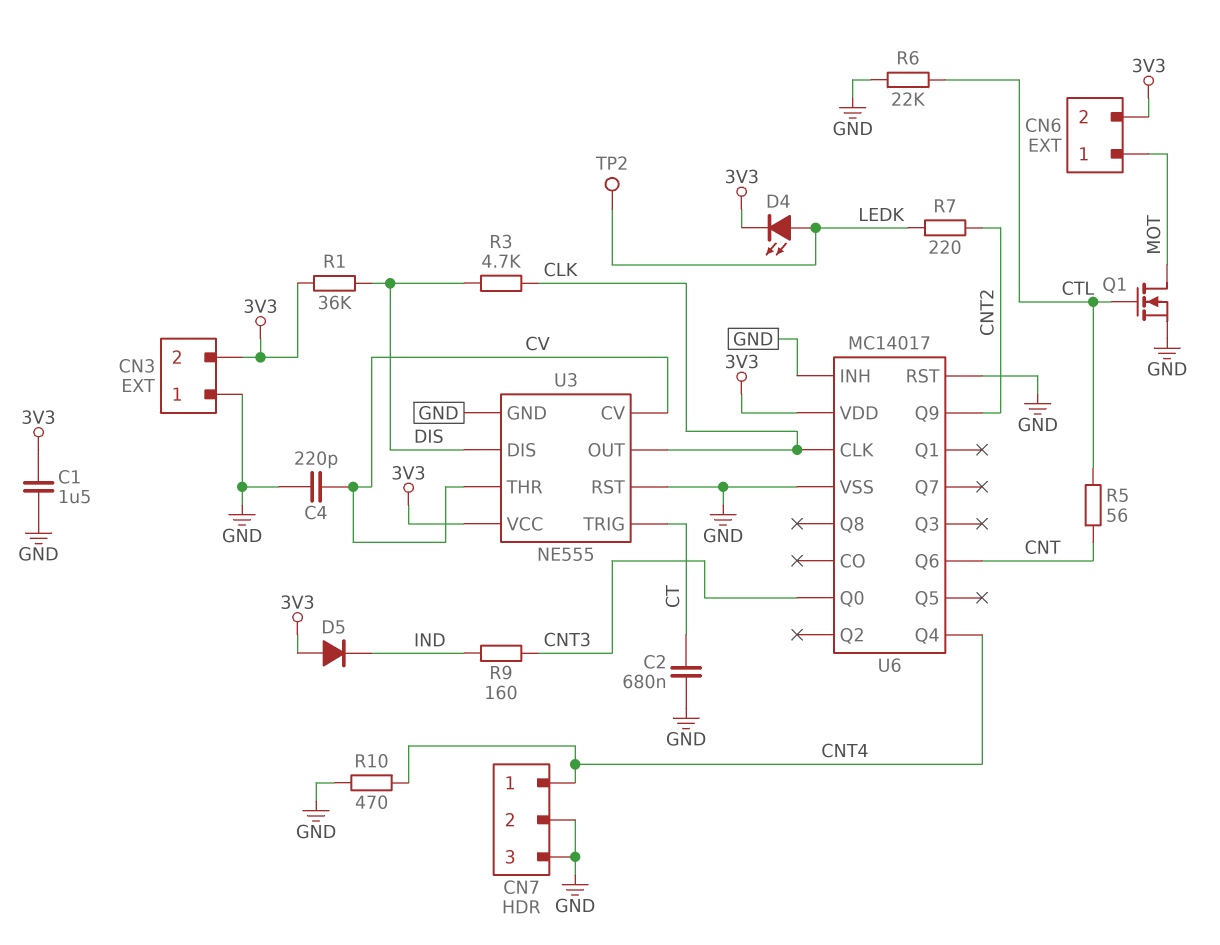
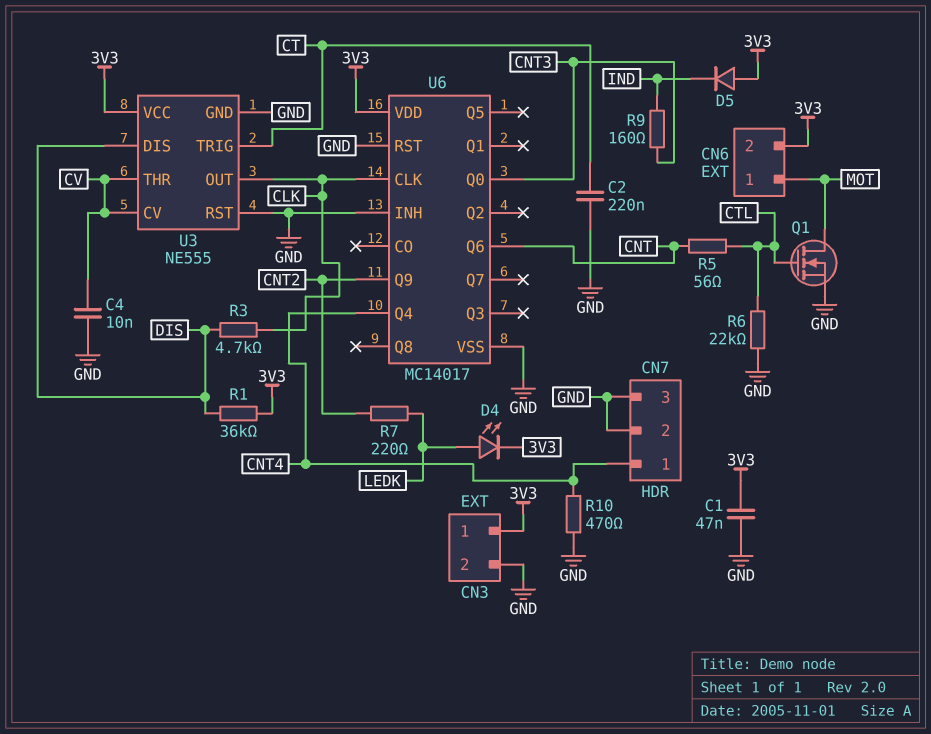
C1: 1.5uF (3V3, GND) -> 47nF (3V3, GND)
C2: 680nF (CT, GND) -> 220nF (CT, GND)
C4: 220pF (CV, GND) -> 10nF (CV, GND)
CN3 pin 1: GND -> 3V3
CN3 pin 2: 3V3 -> GND
TP2: test point (LEDK) -> none

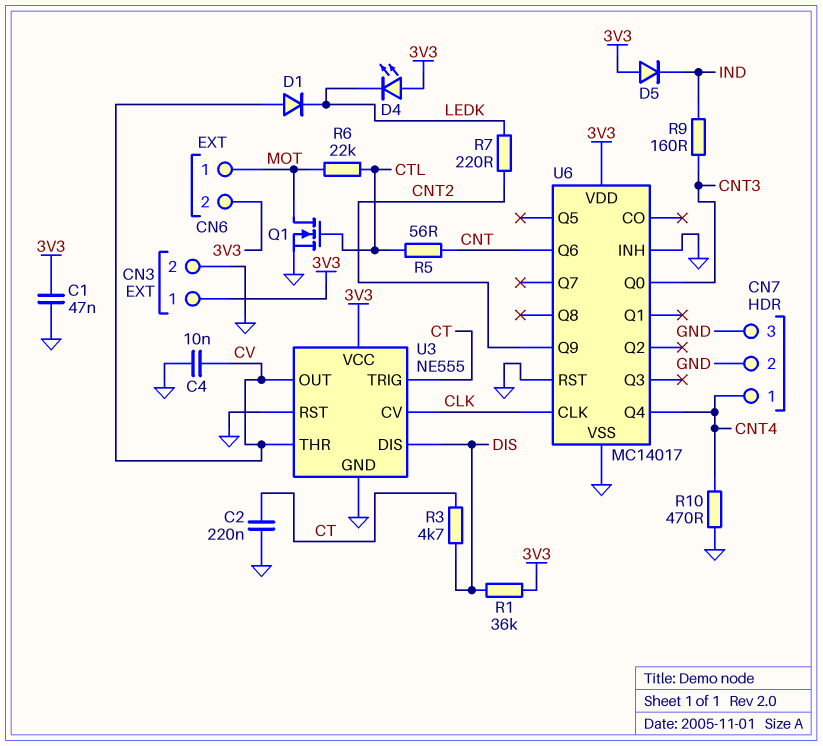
D1: none -> diode (A CV, K LEDK)
D4: LED (A LEDK, K 3V3) -> LED (A 3V3, K LEDK)
R3: 4.7k (CLK, DIS) -> 4.7k (CT, DIS)
R6: 22k (CTL, GND) -> 22k (CTL, MOT)
U3 pin CV: CV -> CLK
U3 pin OUT: CLK -> CV

